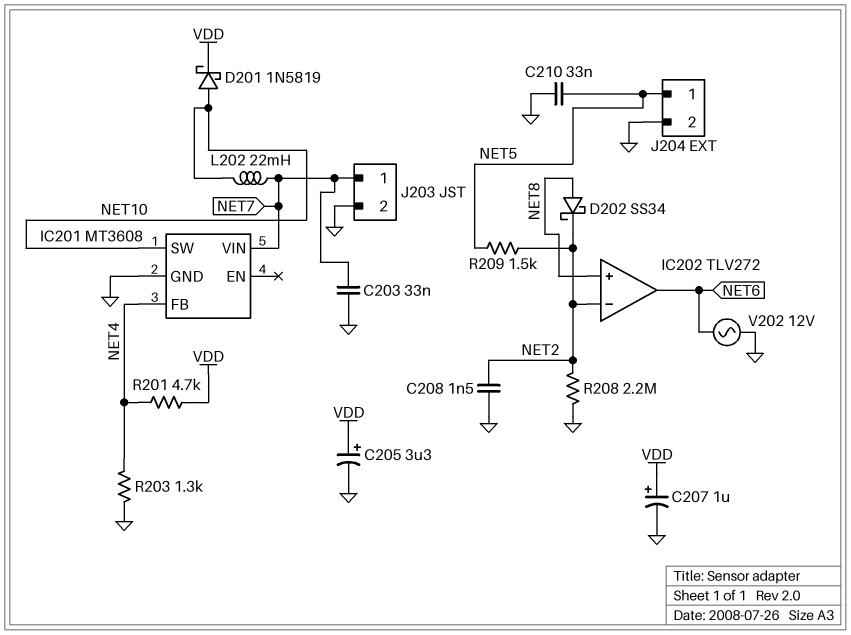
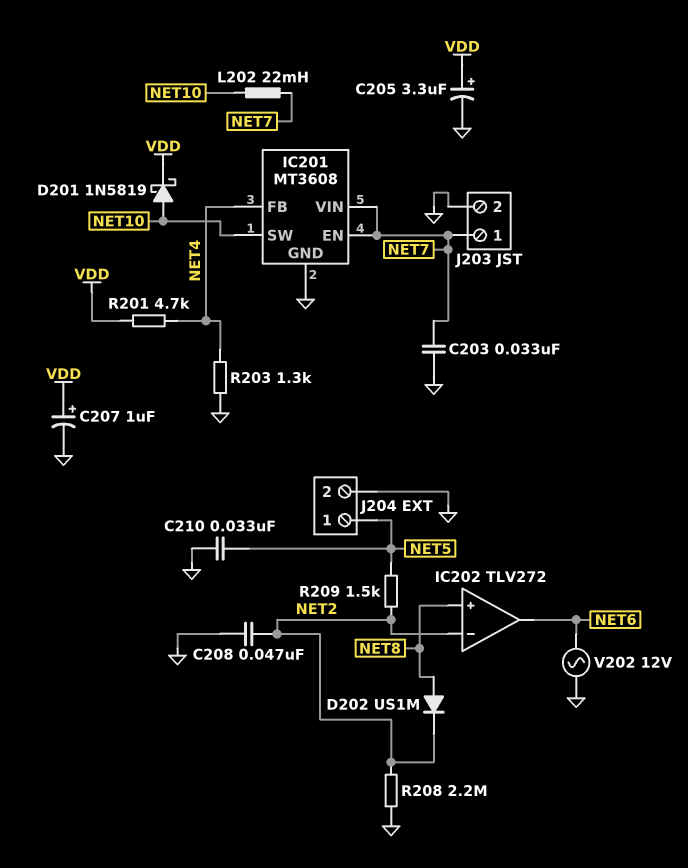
C208: 1.5nF (GND, NET2) -> 47nF (GND, NET2)
D202: schottky SS34 (A NET8, K NET2) -> diode US1M (A NET8, K NET2)
IC201 pin EN: none -> NET7

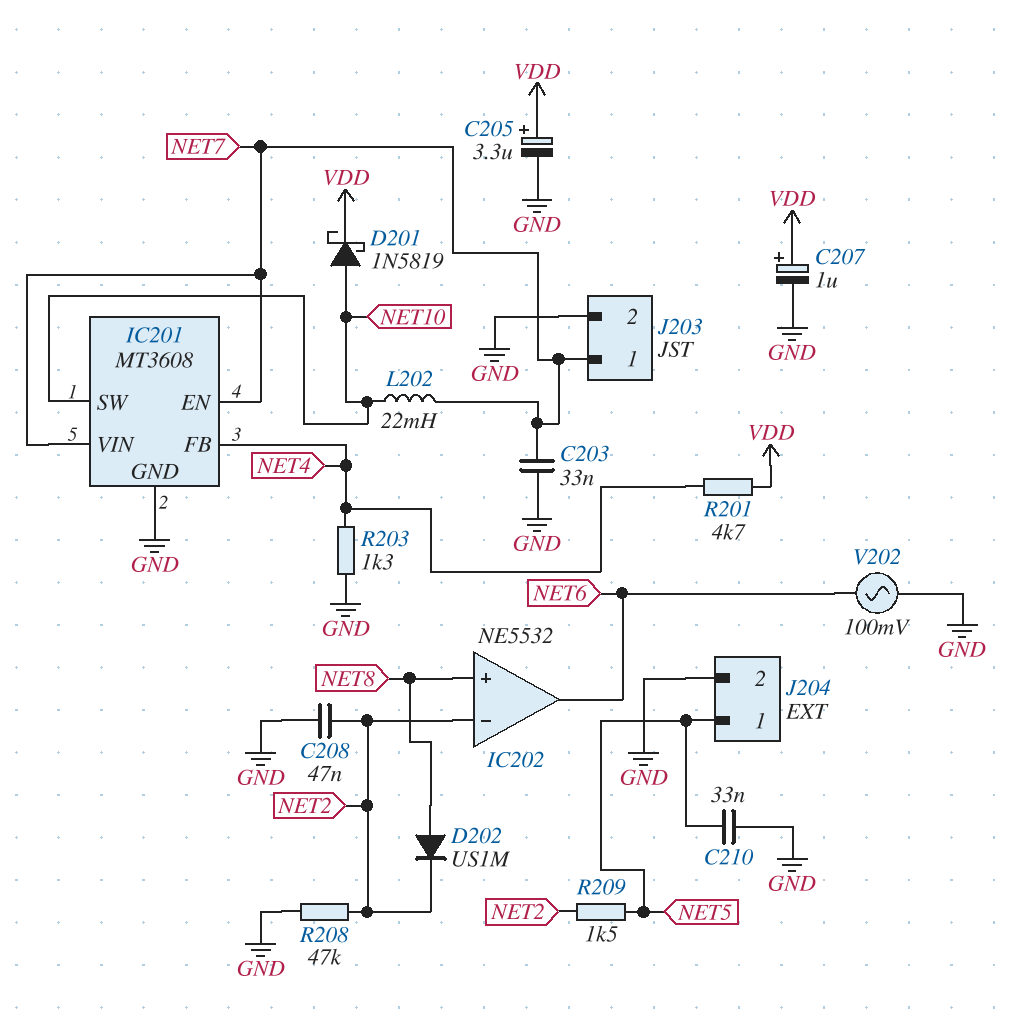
IC202: TLV272 -> NE5532
R208: 2.2M (GND, NET2) -> 47k (GND, NET2)
V202: AC 12V (GND, NET6) -> AC 100mV (GND, NET6)

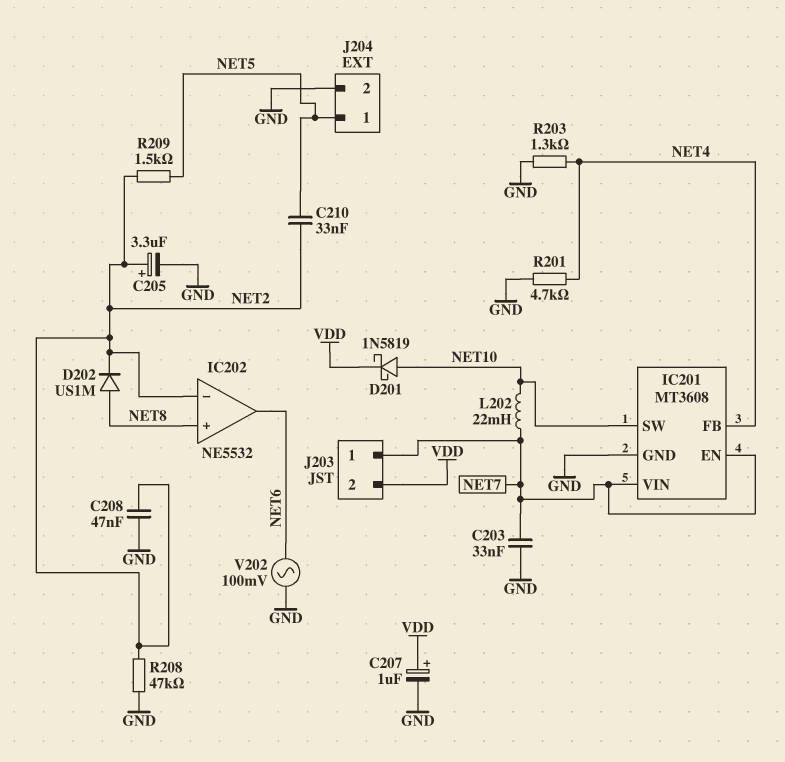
C205: 3.3uF (plus VDD, minus GND) -> 3.3uF (plus NET2, minus GND)
C210: 33nF (GND, NET5) -> 33nF (NET2, NET5)
J203 pin 2: GND -> VDD
R201: 4.7k (NET4, VDD) -> 4.7k (GND, NET4)

